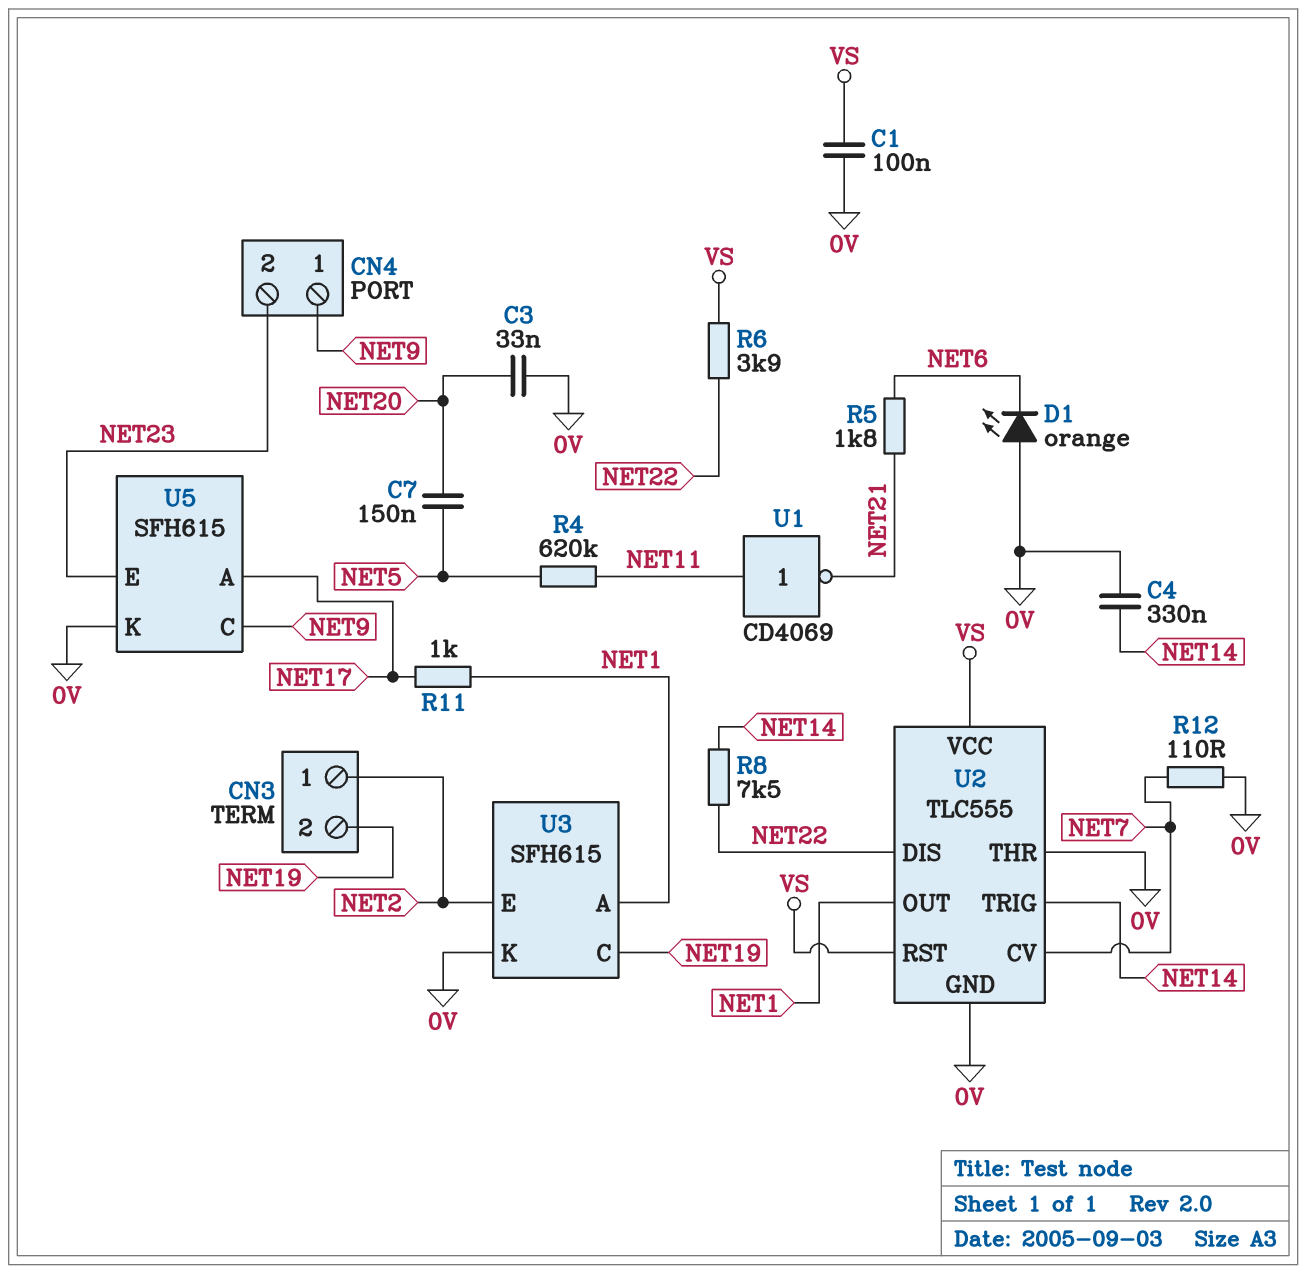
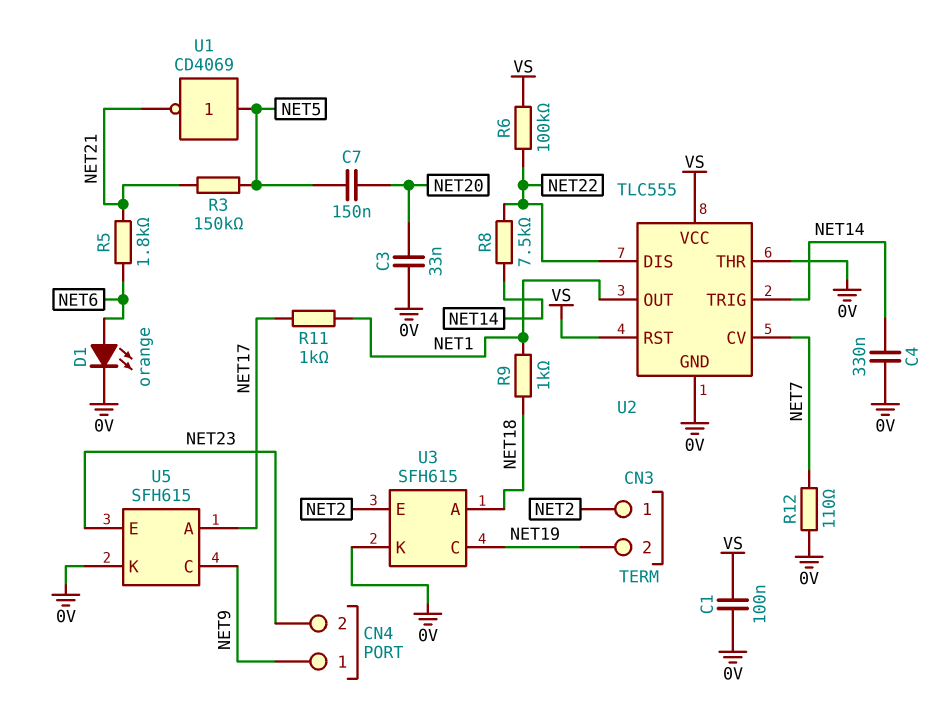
D1: LED orange (A 0V, K NET6) -> LED orange (A NET6, K 0V)
R3: none -> 150k (NET5, NET21)
R4: 620k (NET5, NET11) -> none
R6: 3.9k (NET22, VS) -> 100k (NET22, VS)
R9: none -> 1k (NET1, NET18)
U1: NOT CD4069 (in NET11, out NET21) -> NOT CD4069 (in NET5, out NET21)
U3 pin A: NET1 -> NET18

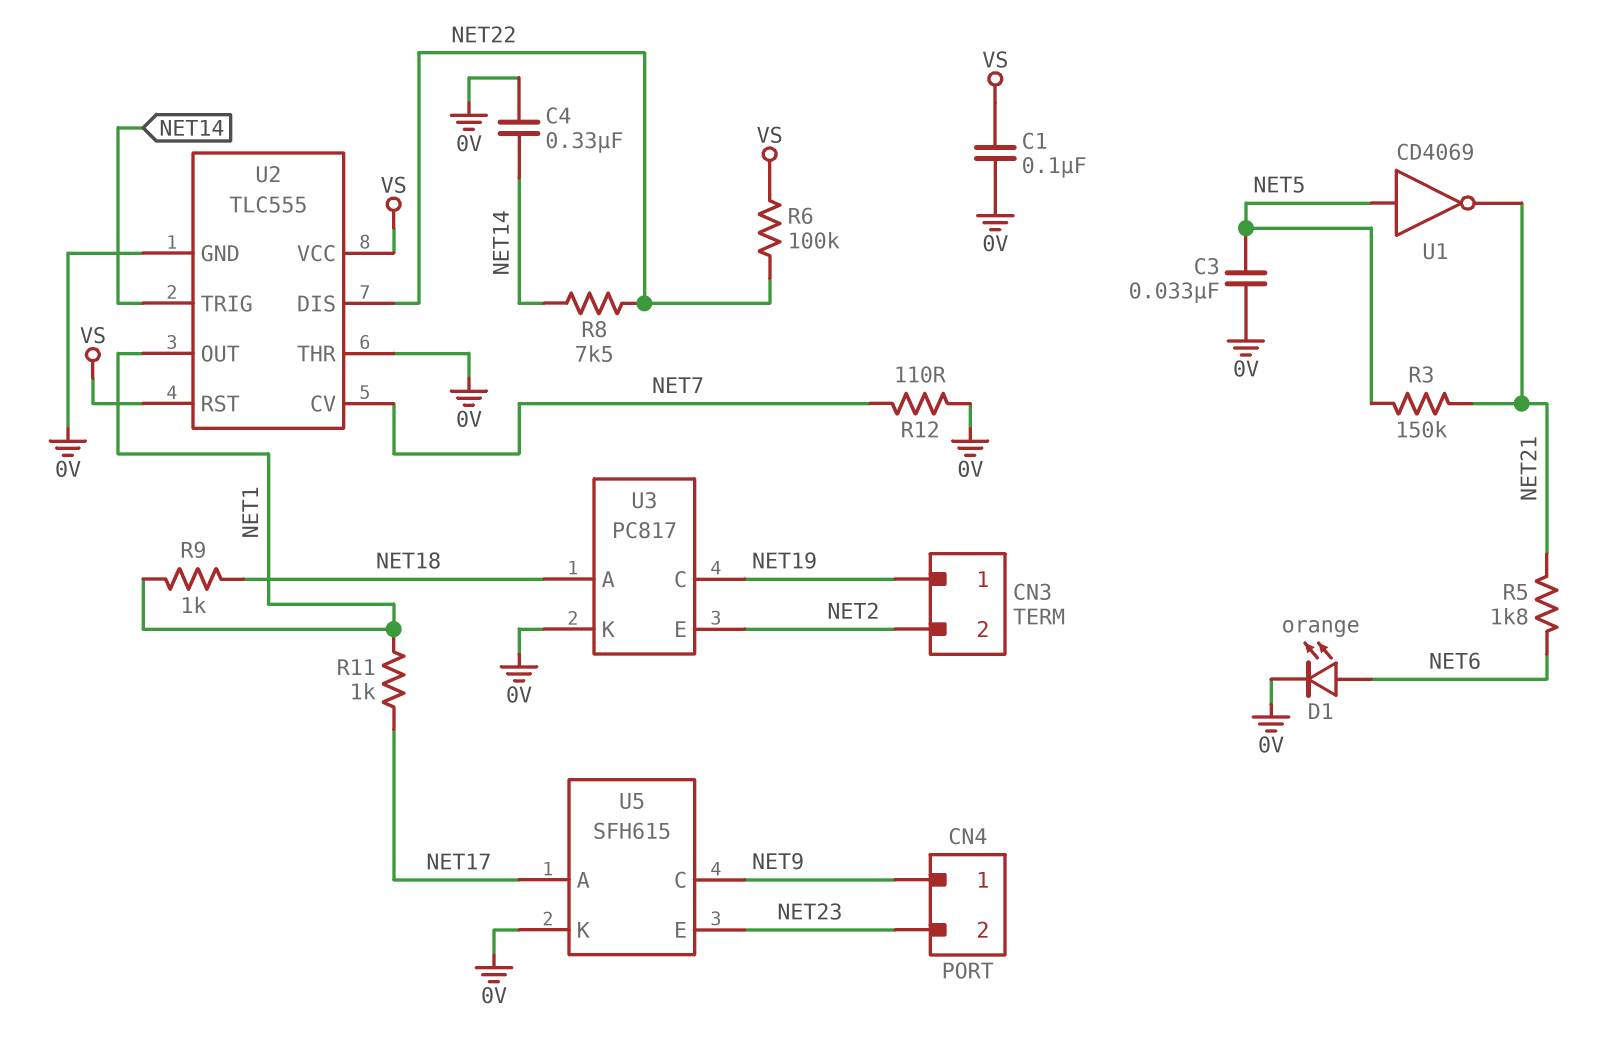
C3: 33nF (0V, NET20) -> 33nF (0V, NET5)
C7: 150nF (NET5, NET20) -> none
CN3 pin 1: NET2 -> NET19
CN3 pin 2: NET19 -> NET2
U3: SFH615 -> PC817

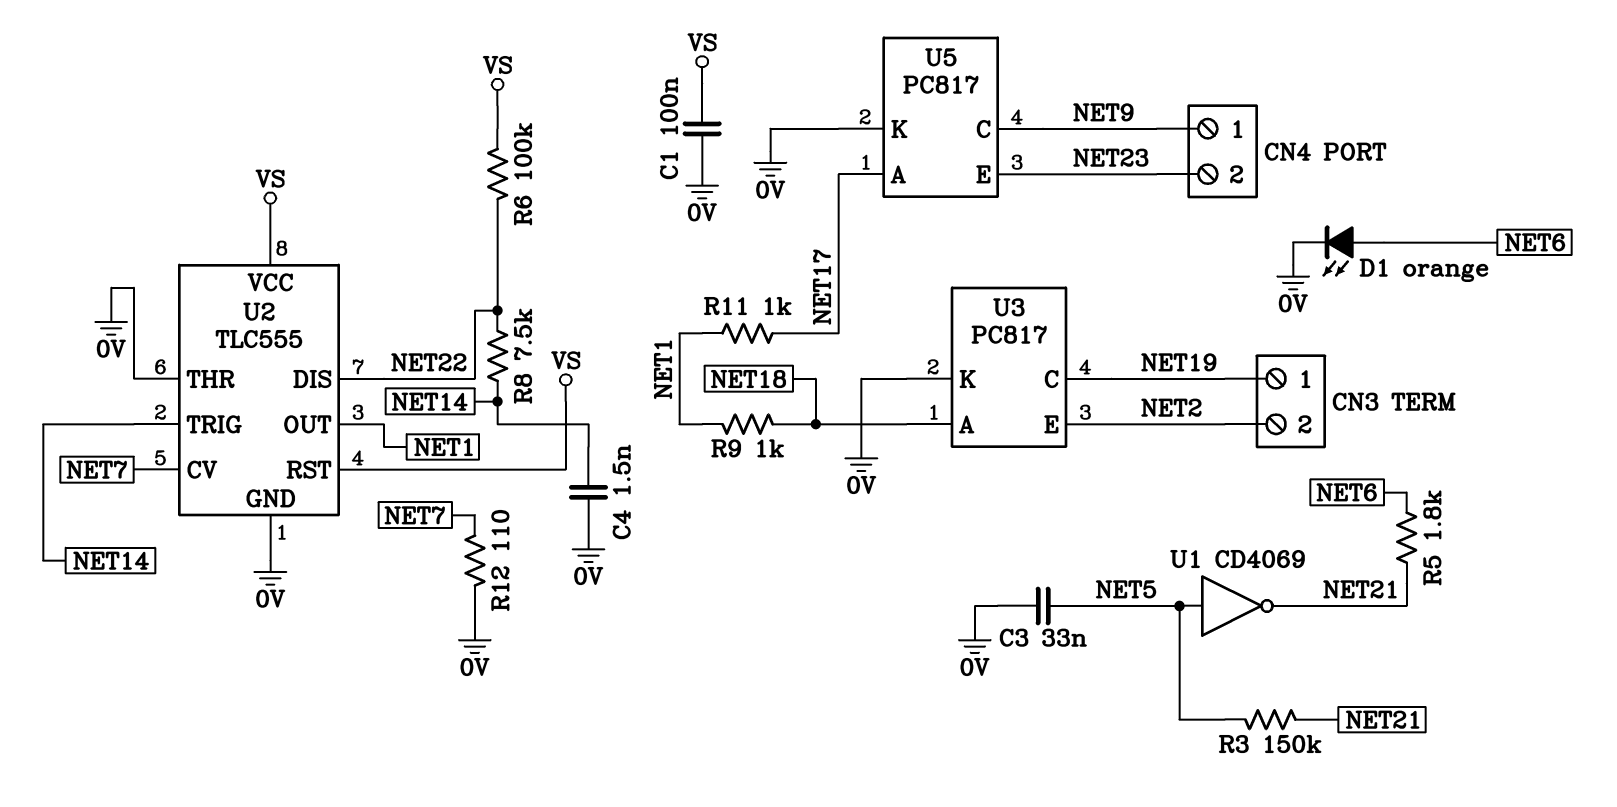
C4: 330nF (0V, NET14) -> 1.5nF (0V, NET14)
U5: SFH615 -> PC817

